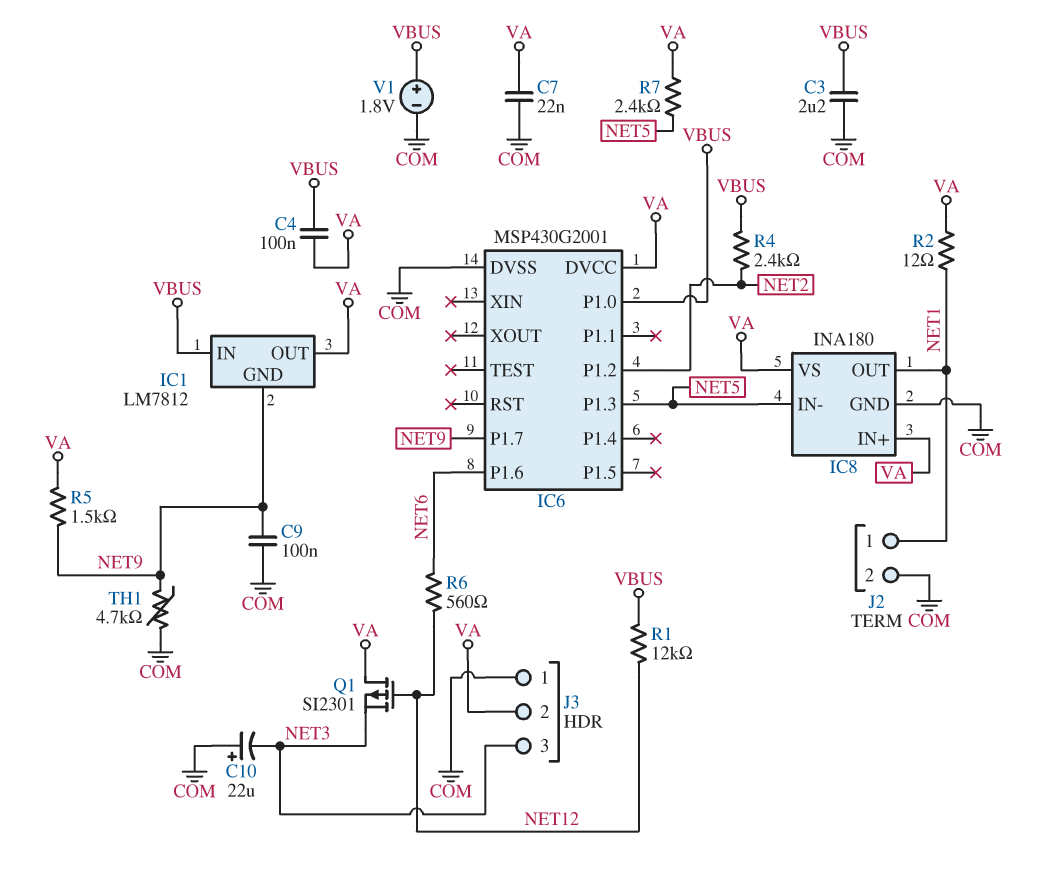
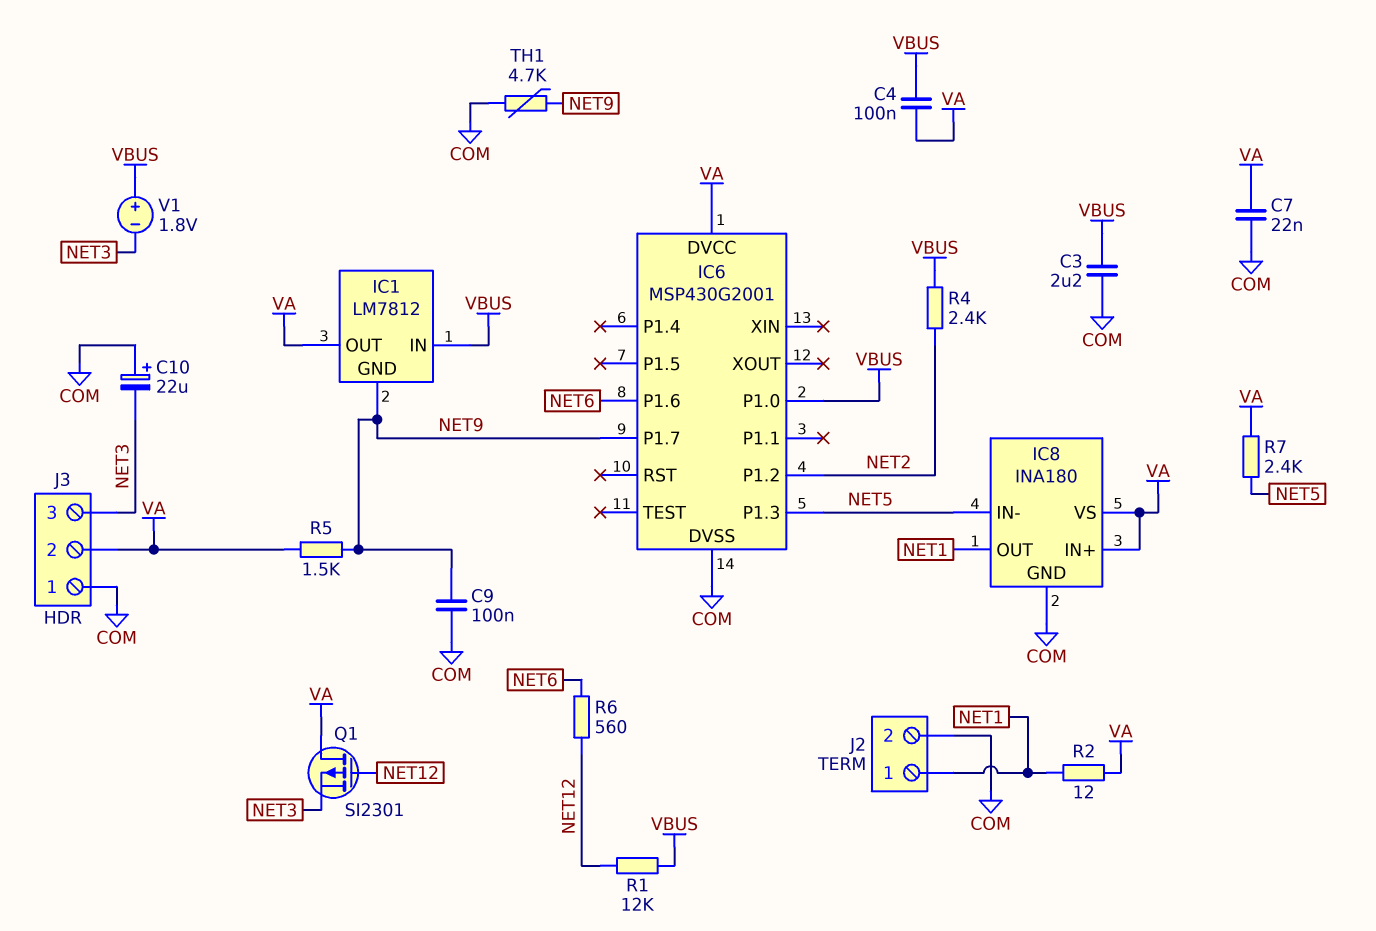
V1: 1.8V (plus VBUS, minus COM) -> 1.8V (plus VBUS, minus NET3)

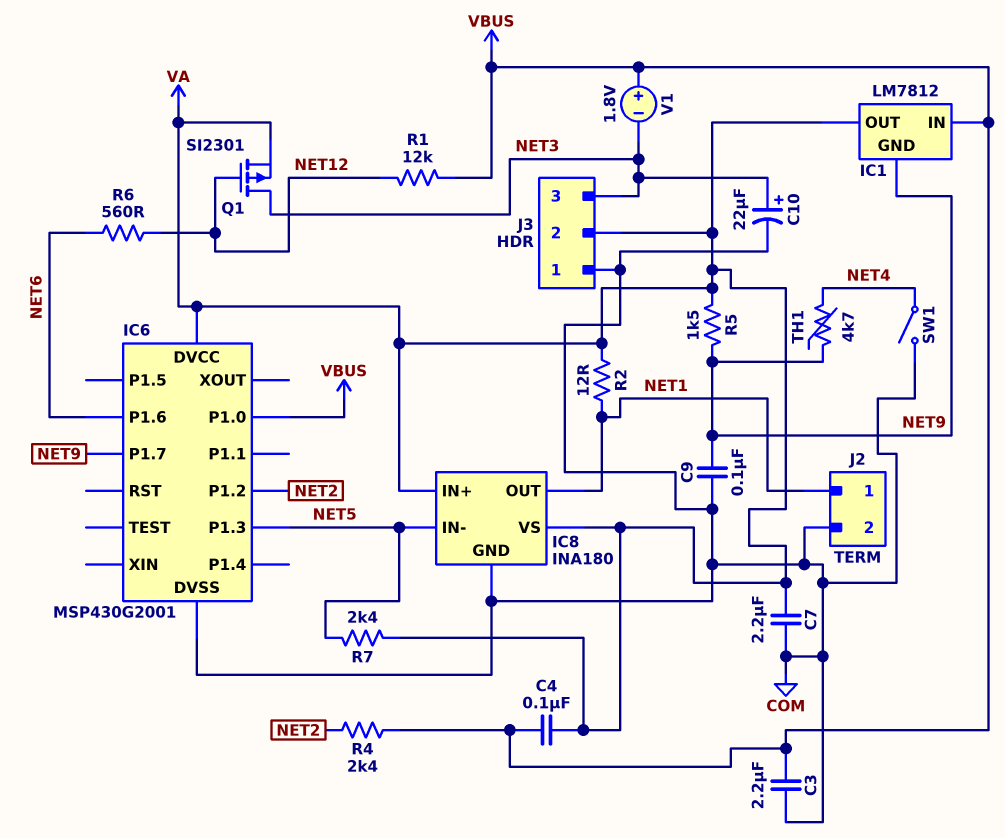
C7: 22nF (COM, VA) -> 2.2uF (COM, VA)
C10: 22uF (plus COM, minus NET3) -> 22uF (plus NET3, minus COM)
Q1: PMOS SI2301 (G NET12, D VA, S NET3) -> PMOS SI2301 (G NET12, D NET3, S VA)
SW1: none -> switch (COM, NET4)
TH1: 4.7k (COM, NET9) -> 4.7k (NET4, NET9)

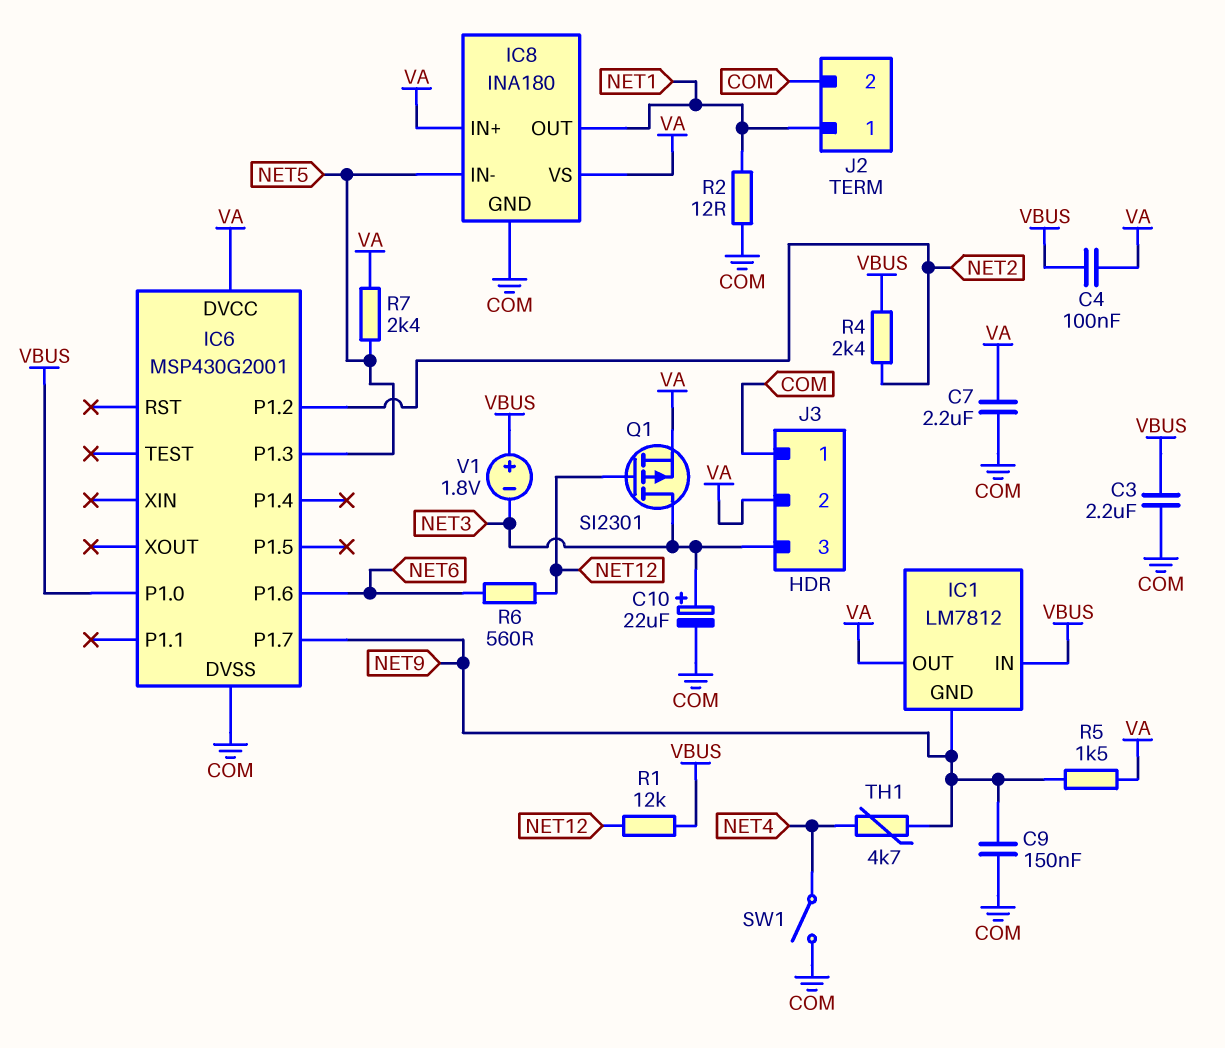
C9: 100nF (COM, NET9) -> 150nF (COM, NET9)
R2: 12 (NET1, VA) -> 12 (COM, NET1)

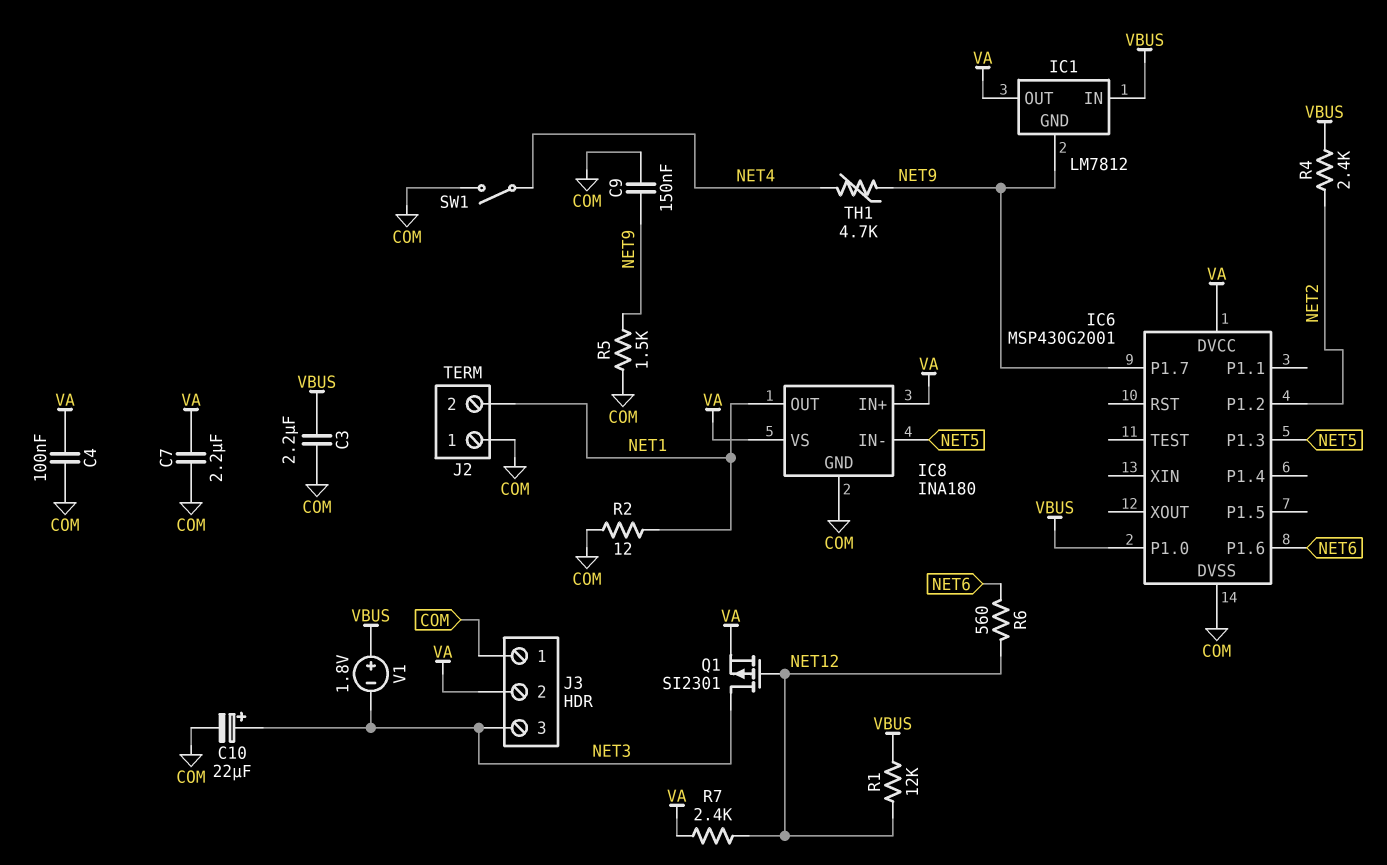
C4: 100nF (VA, VBUS) -> 100nF (COM, VA)
J2 pin 1: NET1 -> COM
J2 pin 2: COM -> NET1
R5: 1.5k (NET9, VA) -> 1.5k (COM, NET9)
R7: 2.4k (NET5, VA) -> 2.4k (NET12, VA)

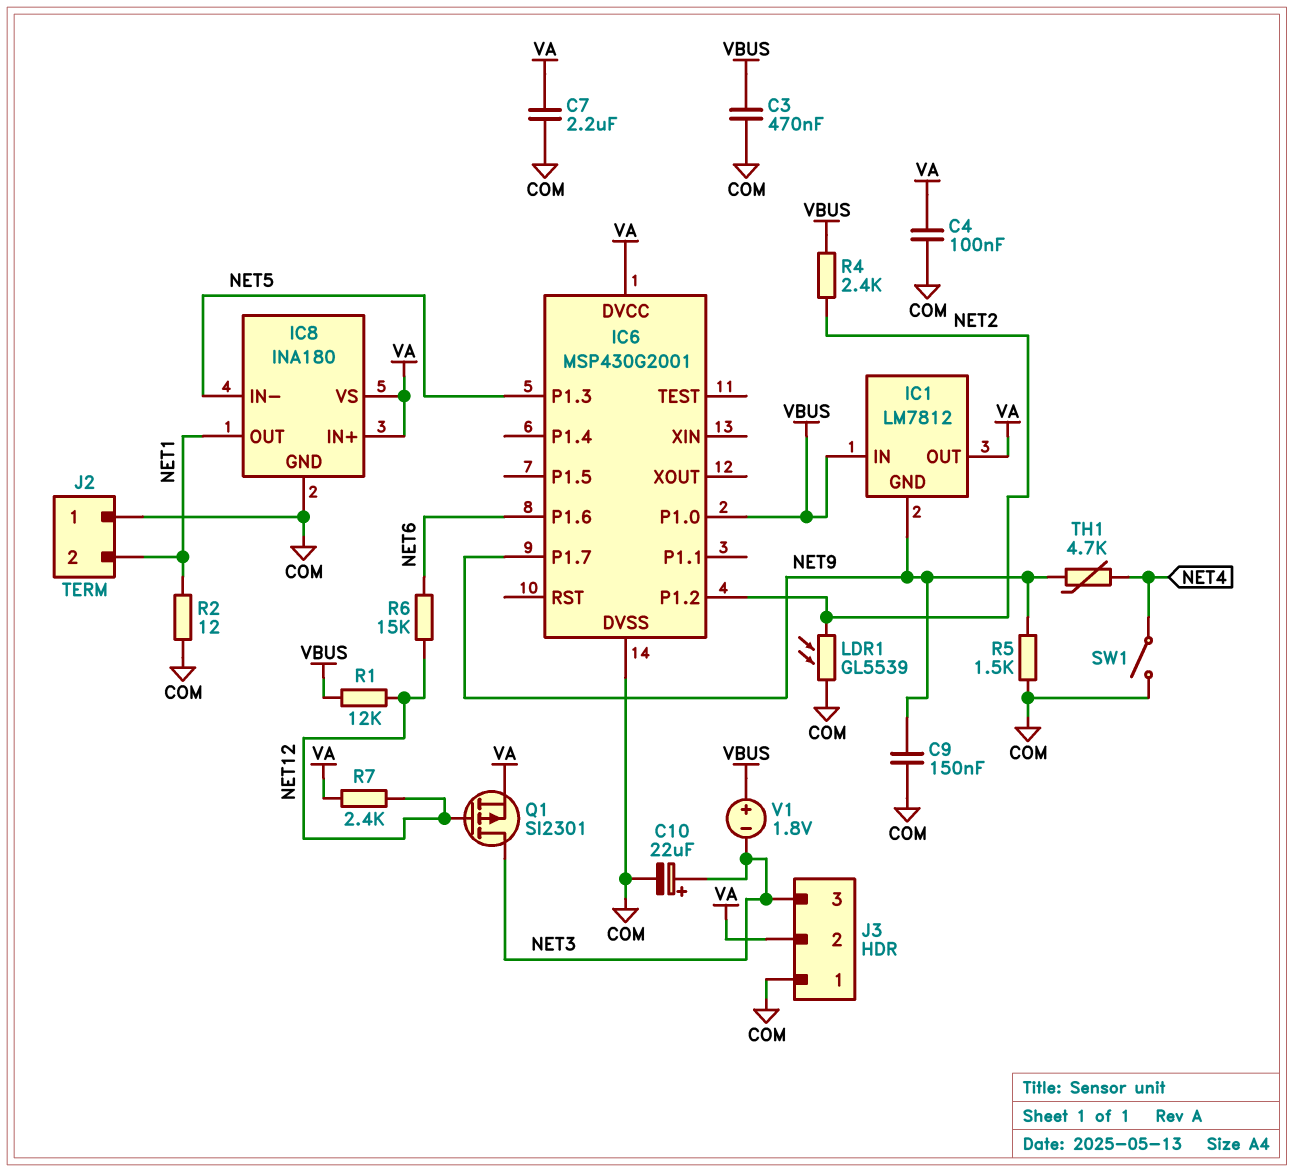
C3: 2.2uF (COM, VBUS) -> 470nF (COM, VBUS)
LDR1: none -> GL5539 (COM, NET2)
R6: 560 (NET6, NET12) -> 15k (NET6, NET12)

